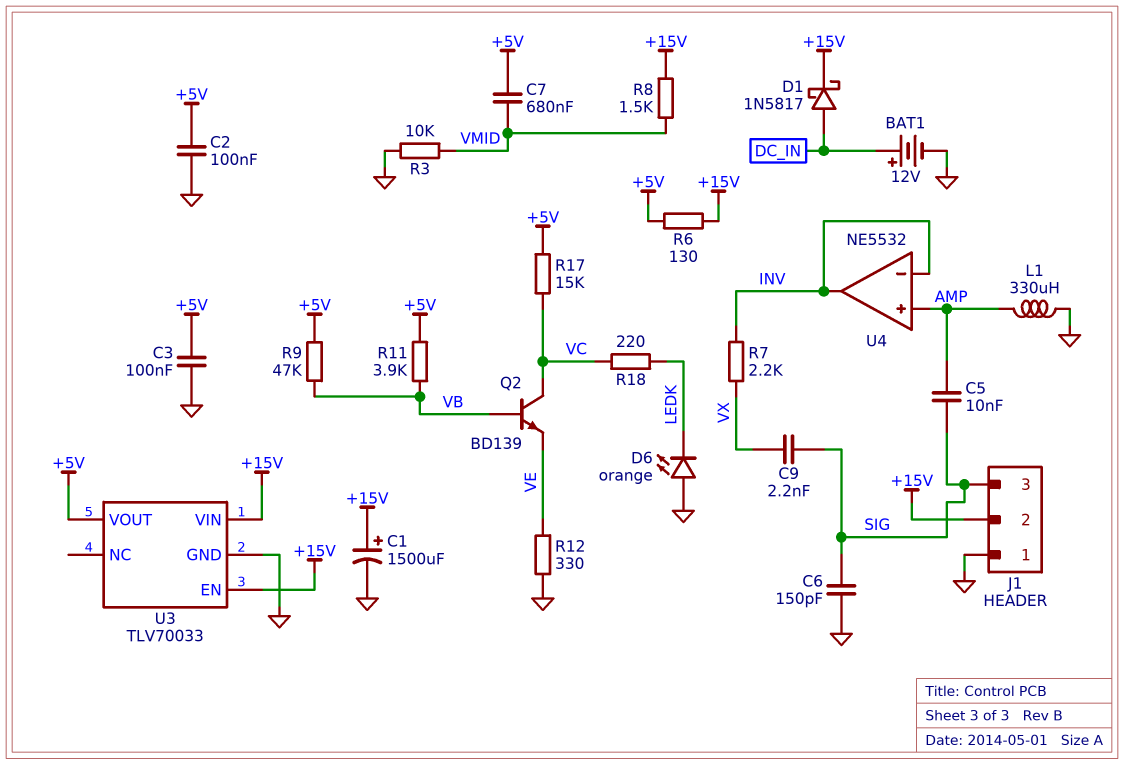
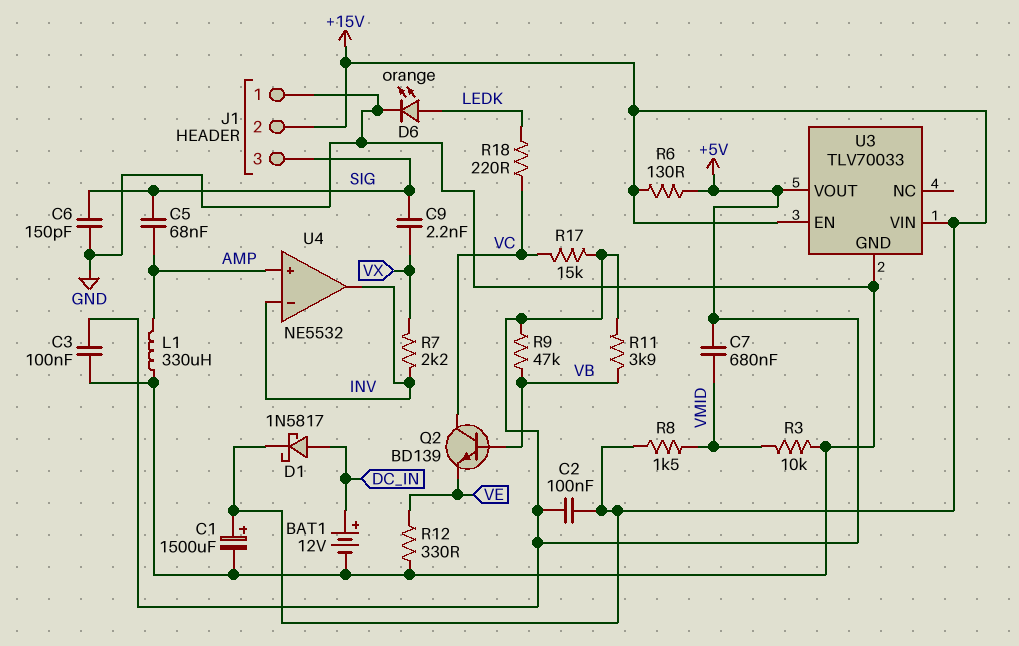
C2: 100nF (+5V, GND) -> 100nF (+5V, +15V)
C5: 10nF (AMP, SIG) -> 68nF (AMP, SIG)
D6: LED orange (A GND, K LEDK) -> LED orange (A LEDK, K GND)

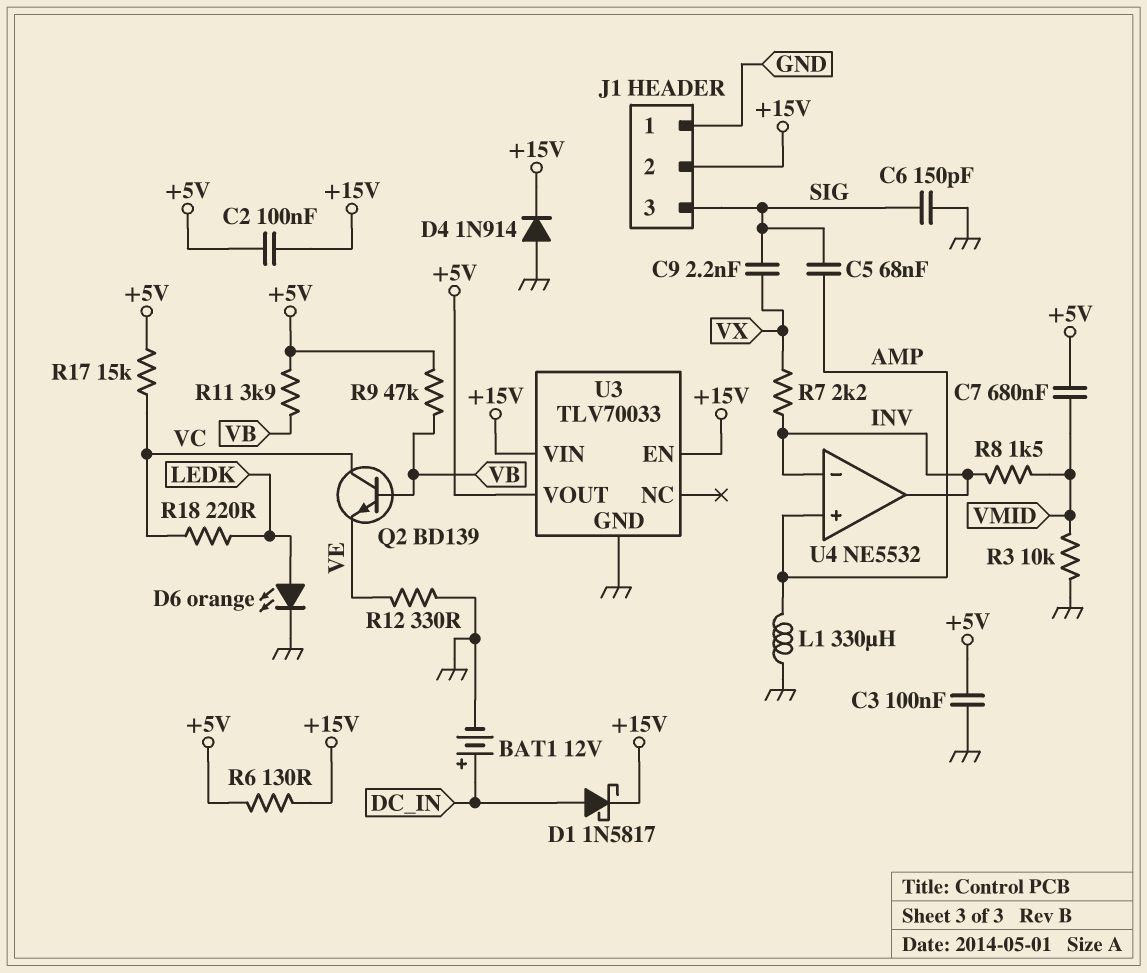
C1: 1500uF (plus +15V, minus GND) -> none
D4: none -> diode 1N914 (A GND, K +15V)
R8: 1.5k (+15V, VMID) -> 1.5k (INV, VMID)

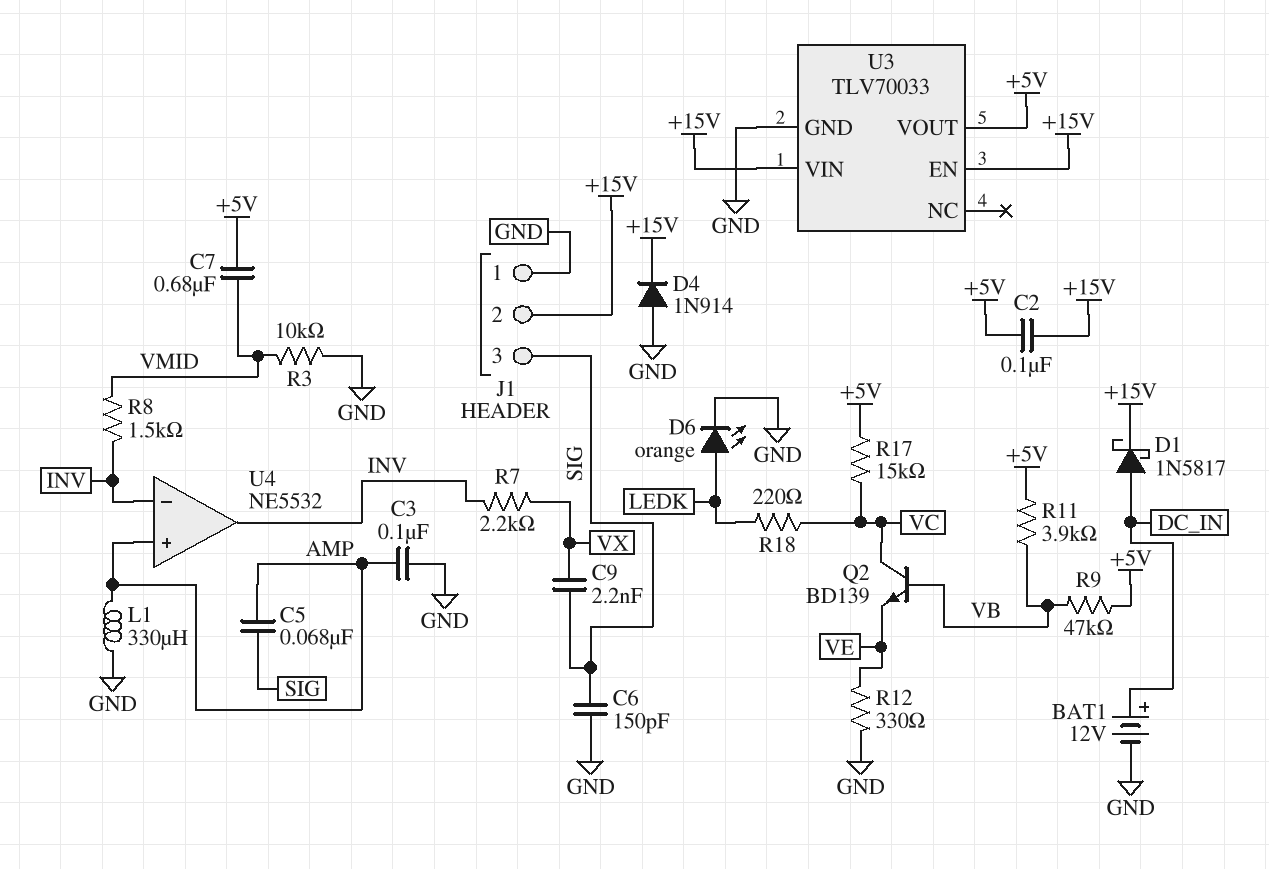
C3: 100nF (+5V, GND) -> 100nF (AMP, GND)
R6: 130 (+5V, +15V) -> none

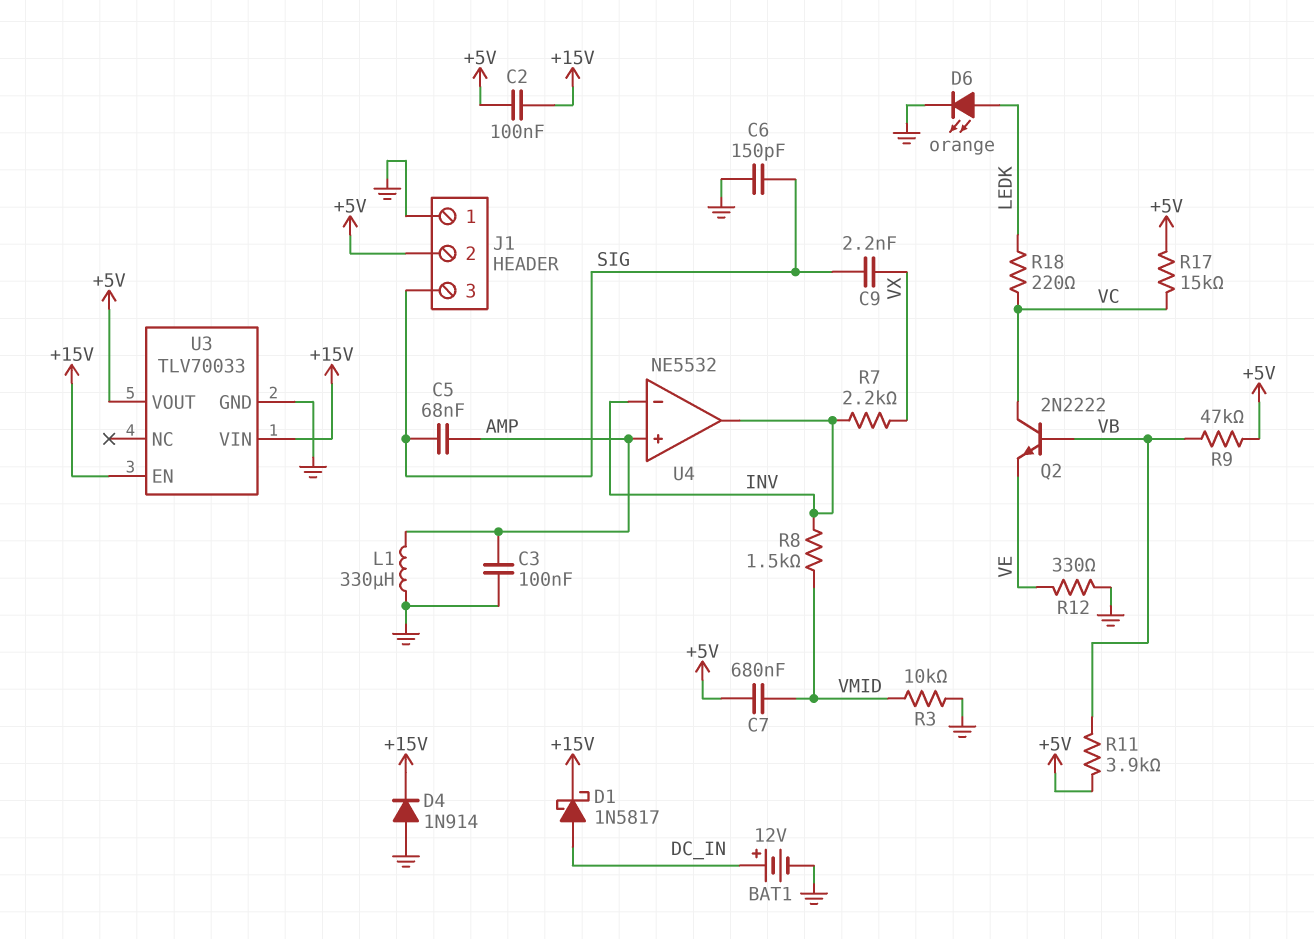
J1 pin 2: +15V -> +5V
Q2: NPN BD139 (B VB, C VC, E VE) -> NPN 2N2222 (B VB, C VC, E VE)

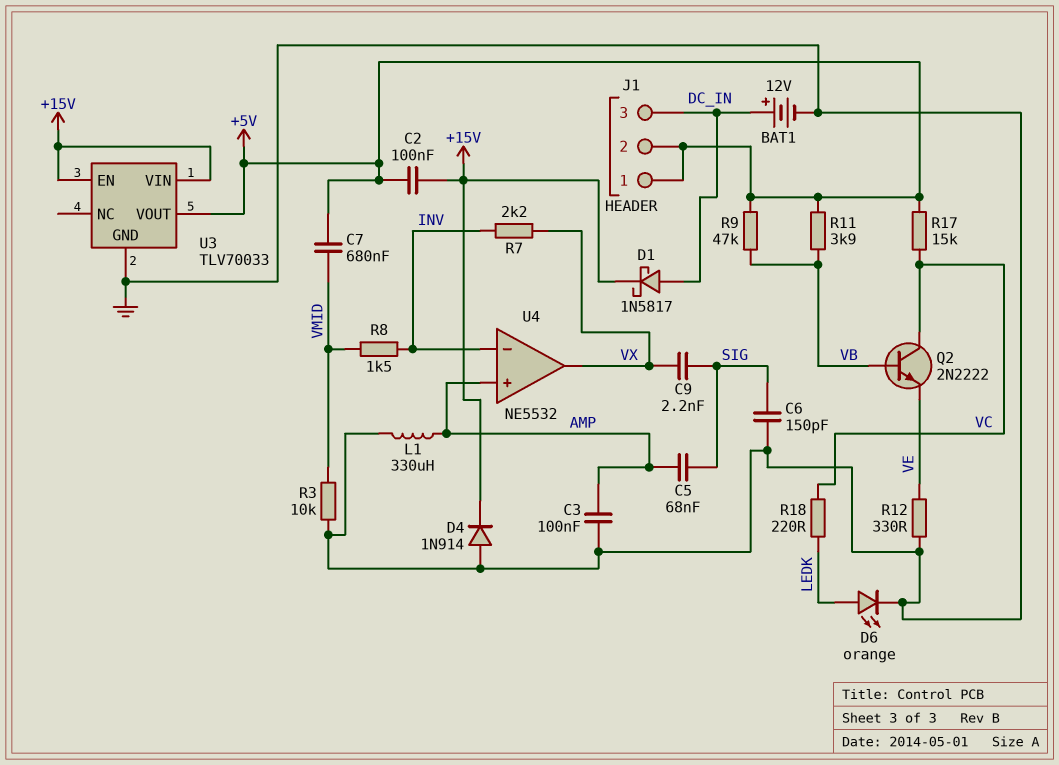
J1 pin 1: GND -> +5V
J1 pin 3: SIG -> DC_IN
U4 pin out: INV -> VX

